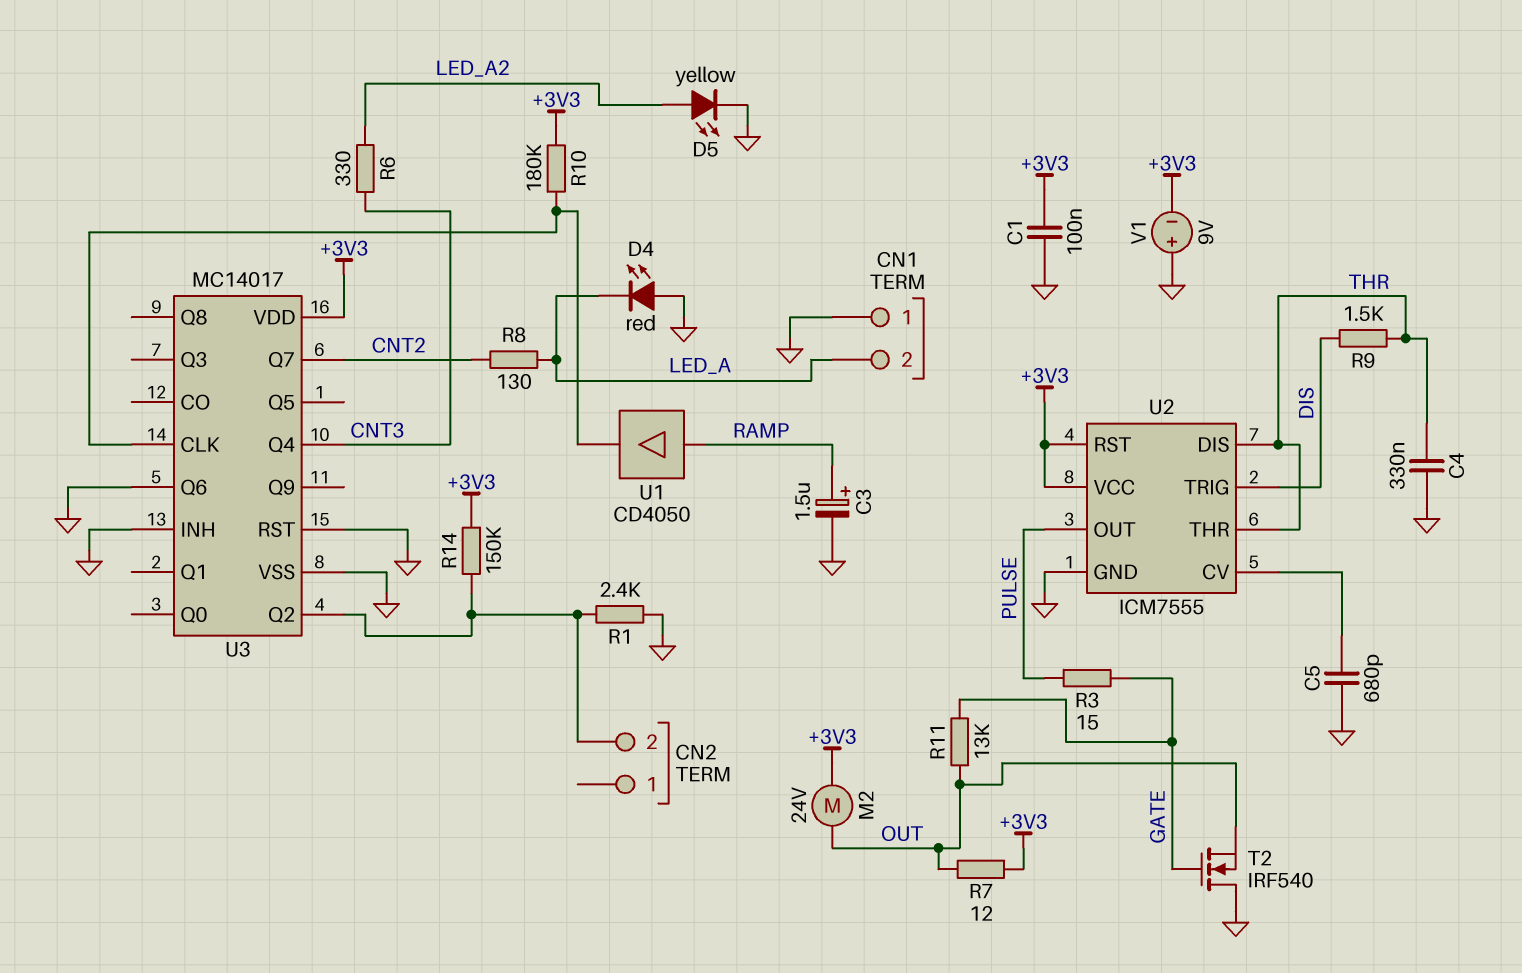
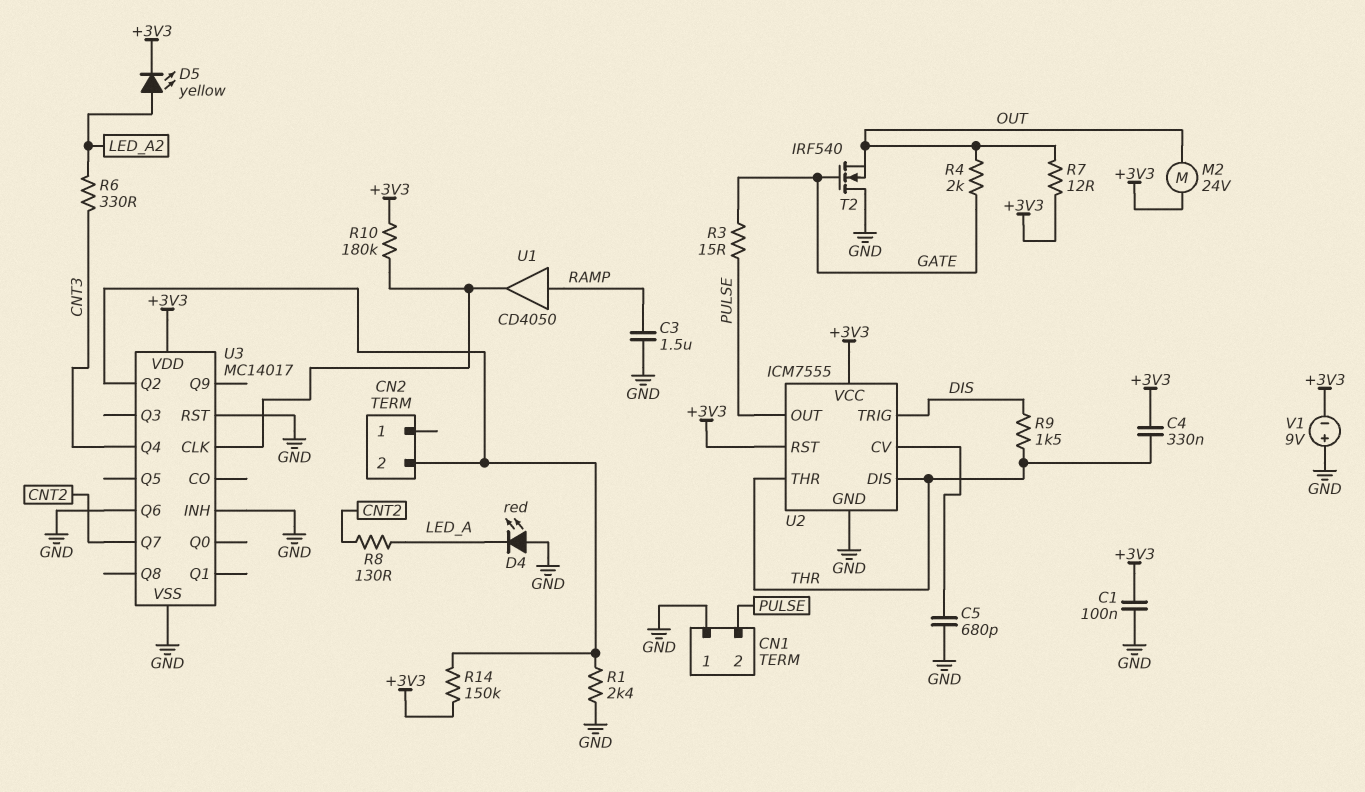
C3: 1.5uF (plus RAMP, minus GND) -> 1.5uF (GND, RAMP)
C4: 330nF (GND, THR) -> 330nF (+3V3, THR)
CN1 pin 2: LED_A -> PULSE
D5: LED yellow (A LED_A2, K GND) -> LED yellow (A LED_A2, K +3V3)
R4: none -> 2k (GATE, OUT)
R11: 13k (GATE, OUT) -> none

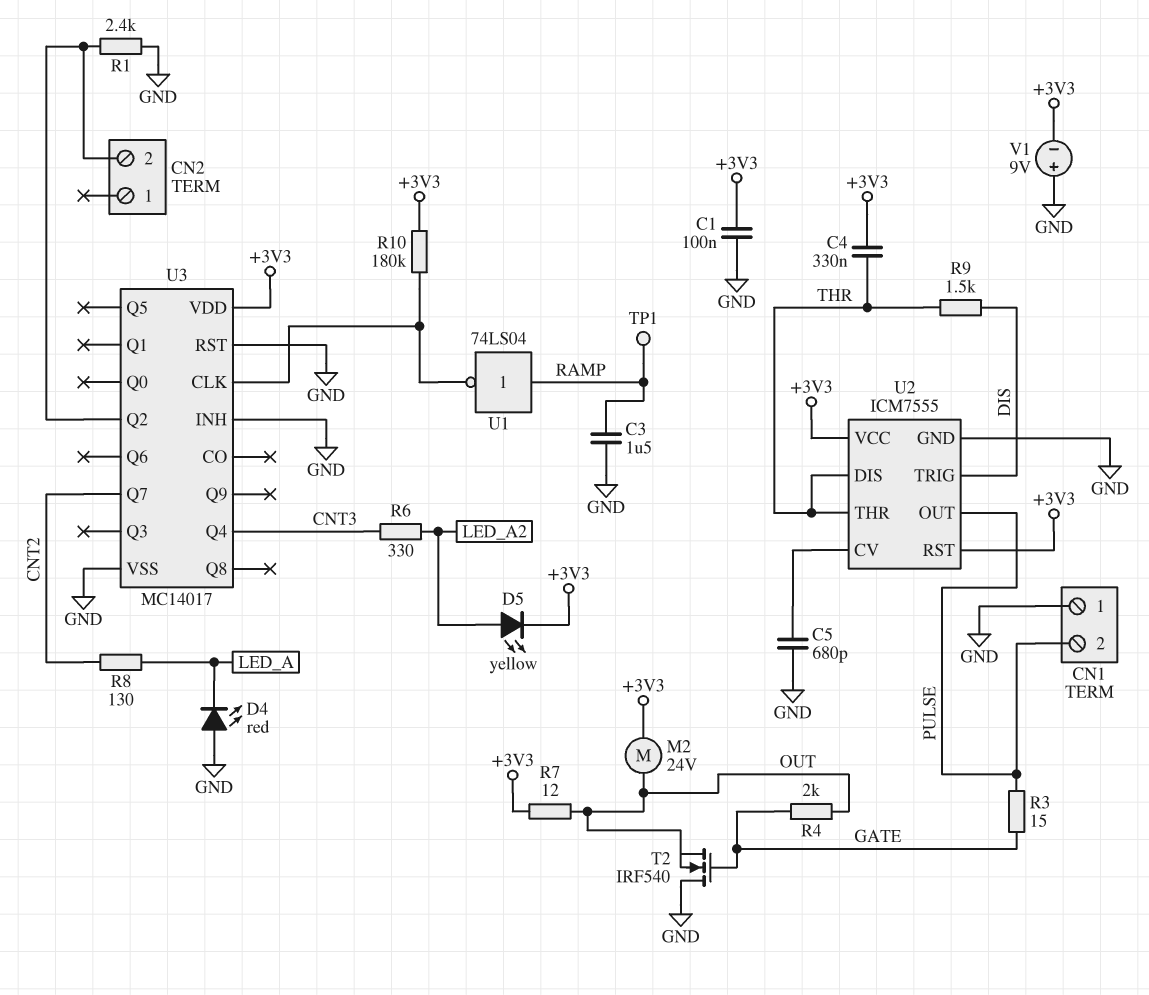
R14: 150k (+3V3, CN2/2) -> none
TP1: none -> test point (RAMP)
U1: buffer CD4050 (in RAMP, out U3/CLK) -> NOT 74LS04 (in RAMP, out U3/CLK)
U3 pin Q6: GND -> none

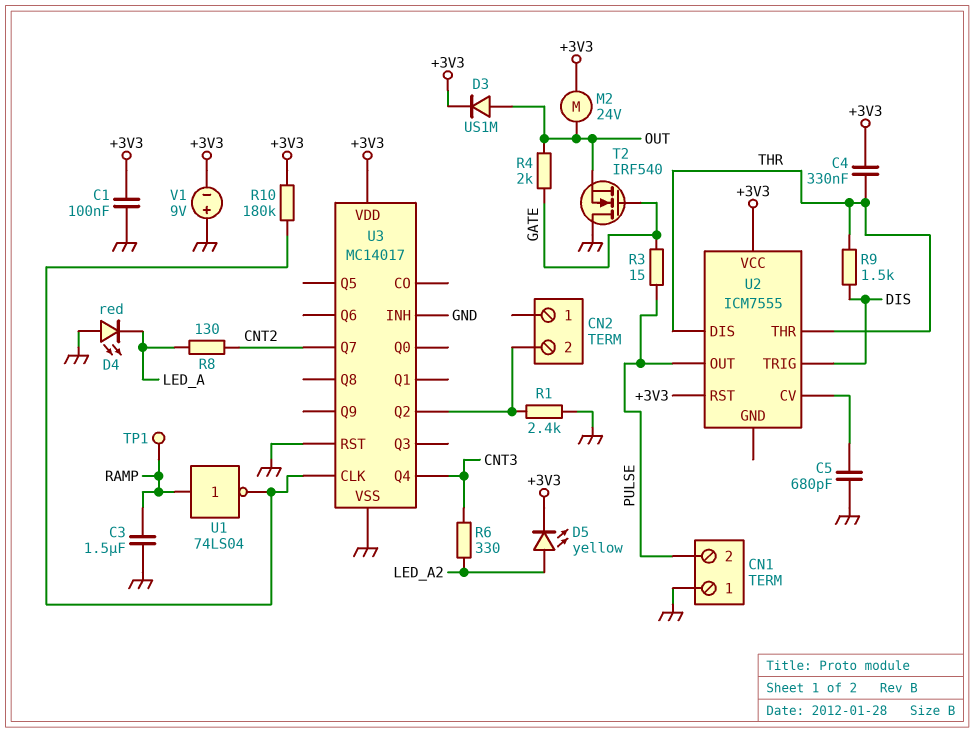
D3: none -> diode US1M (A OUT, K +3V3)
R7: 12 (+3V3, OUT) -> none
U2 pin GND: GND -> none

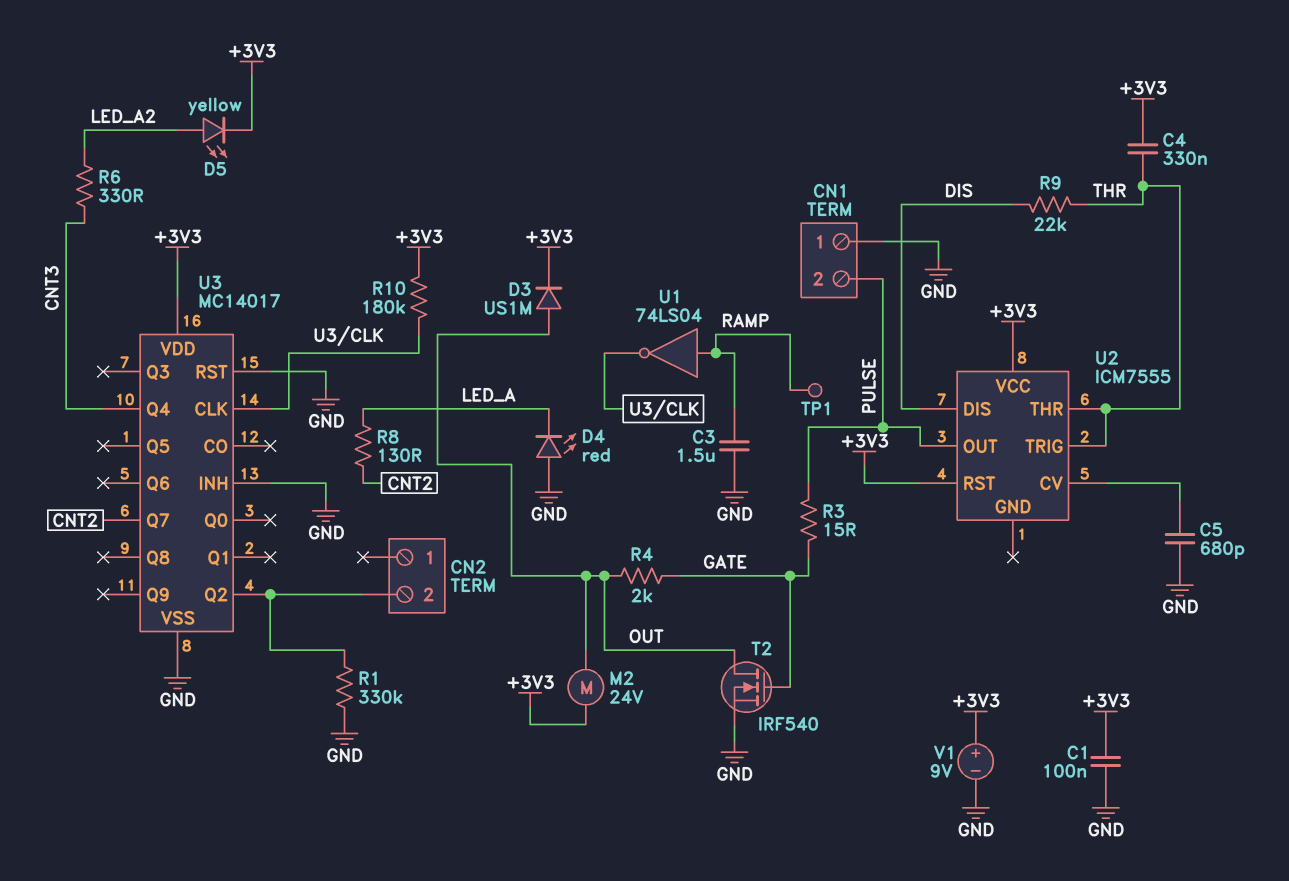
R1: 2.4k (CN2/2, GND) -> 330k (CN2/2, GND)
R9: 1.5k (DIS, THR) -> 22k (DIS, THR)
T2: NMOS IRF540 (G GATE, D GND, S OUT) -> NMOS IRF540 (G GATE, D OUT, S GND)
U2 pin DIS: THR -> DIS
U2 pin TRIG: DIS -> THR
V1: 9V (plus GND, minus +3V3) -> 9V (plus +3V3, minus GND)

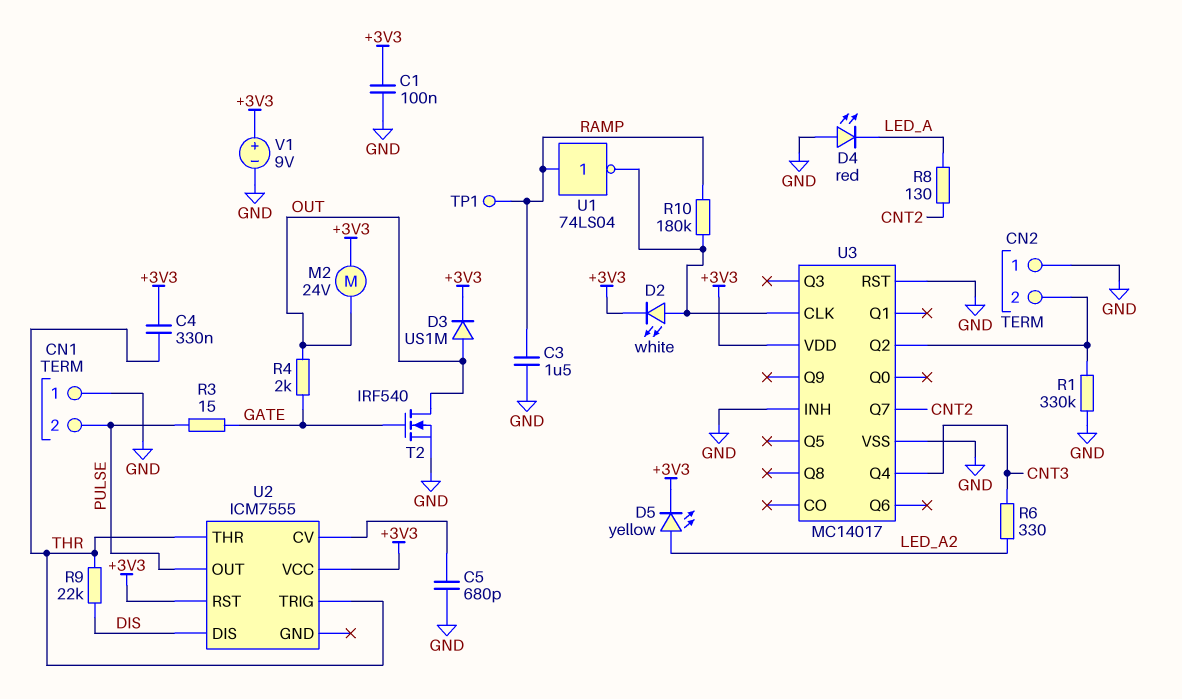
CN2 pin 1: none -> GND
D2: none -> LED white (A U3/CLK, K +3V3)
R10: 180k (+3V3, U3/CLK) -> 180k (RAMP, U3/CLK)

